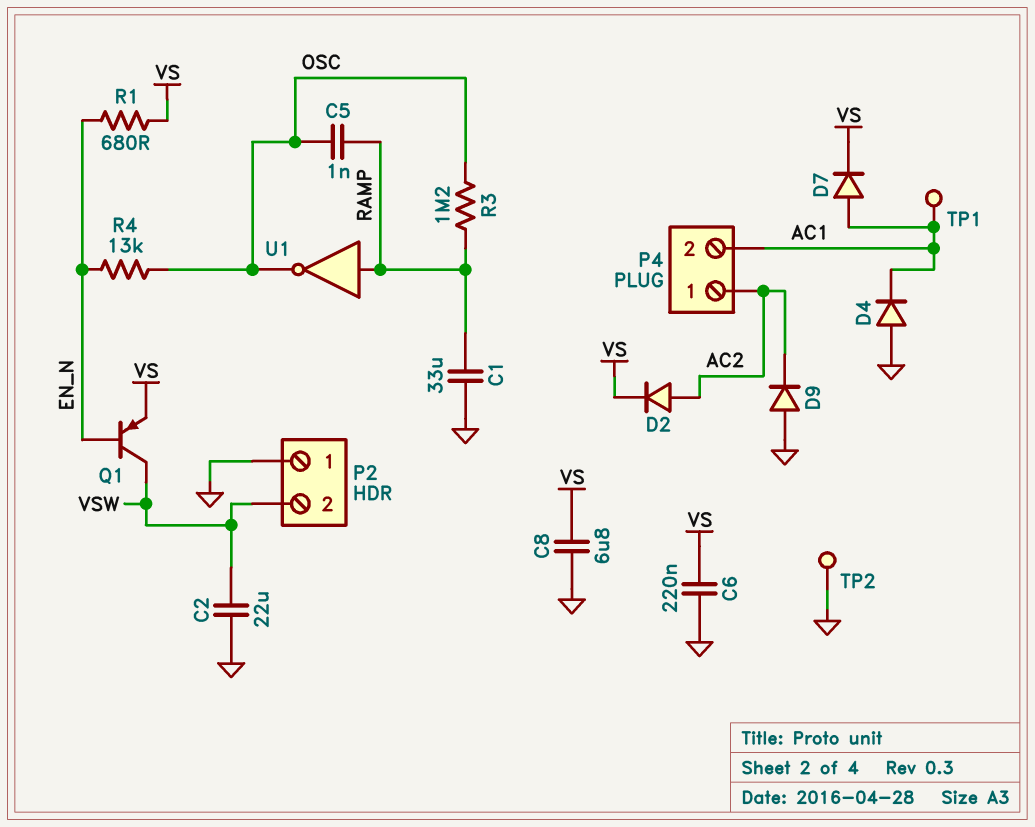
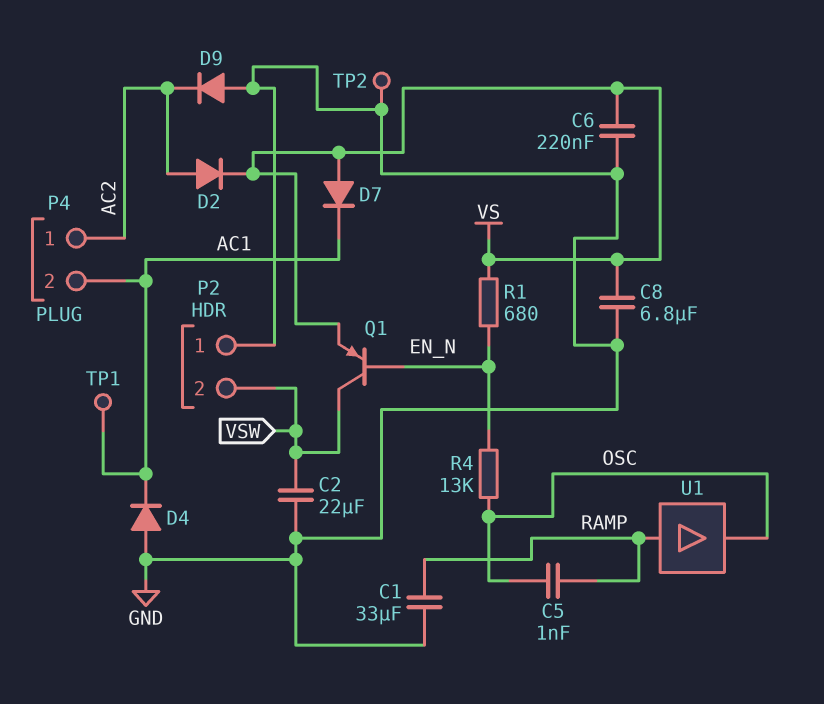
D7: diode (A AC1, K VS) -> diode (A VS, K AC1)
R3: 1.2M (OSC, RAMP) -> none
U1: NOT (in RAMP, out OSC) -> buffer (in RAMP, out OSC)

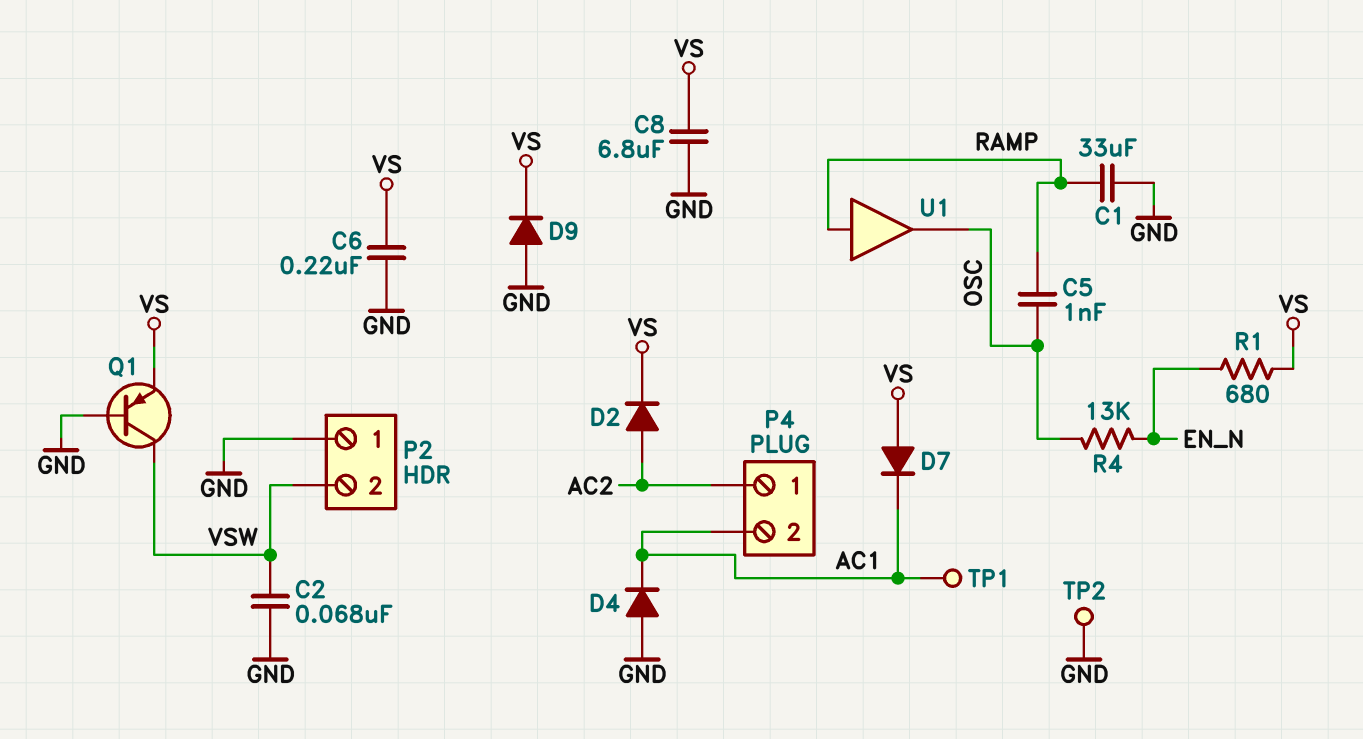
C2: 22uF (GND, VSW) -> 68nF (GND, VSW)
D9: diode (A GND, K AC2) -> diode (A GND, K VS)
Q1: PNP (B EN_N, C VSW, E VS) -> PNP (B GND, C VSW, E VS)

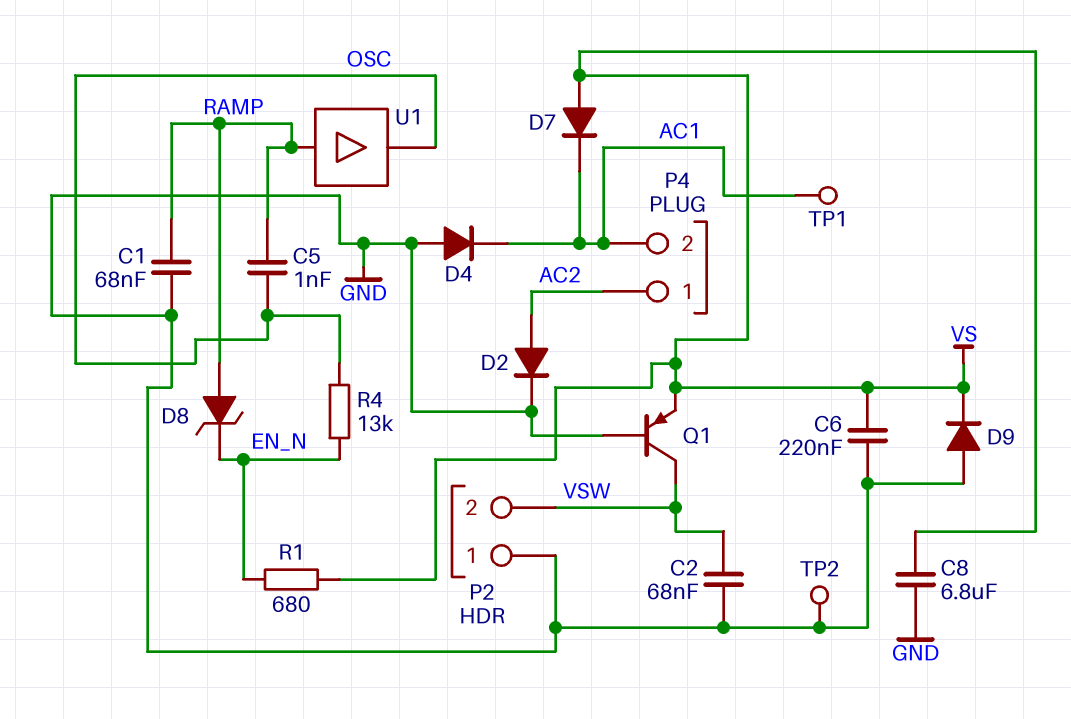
C1: 33uF (GND, RAMP) -> 68nF (GND, RAMP)
D2: diode (A AC2, K VS) -> diode (A AC2, K GND)
D8: none -> zener (A RAMP, K EN_N)

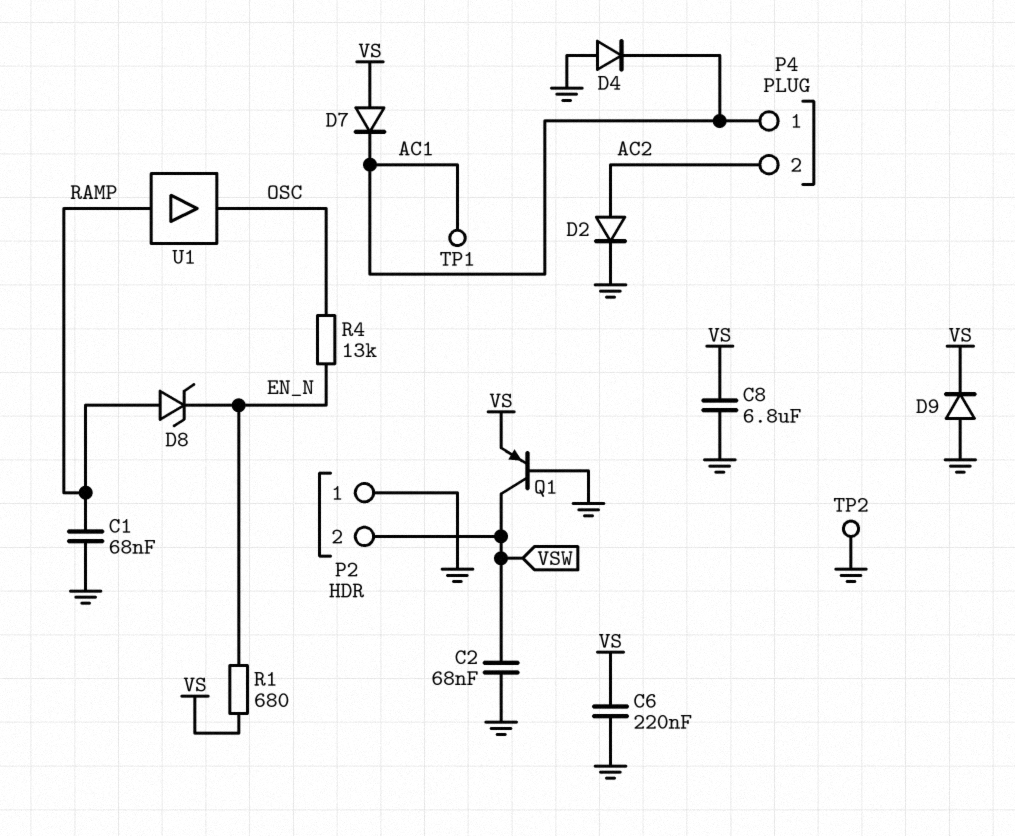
C5: 1nF (OSC, RAMP) -> none
P4 pin 1: AC2 -> AC1
P4 pin 2: AC1 -> AC2

